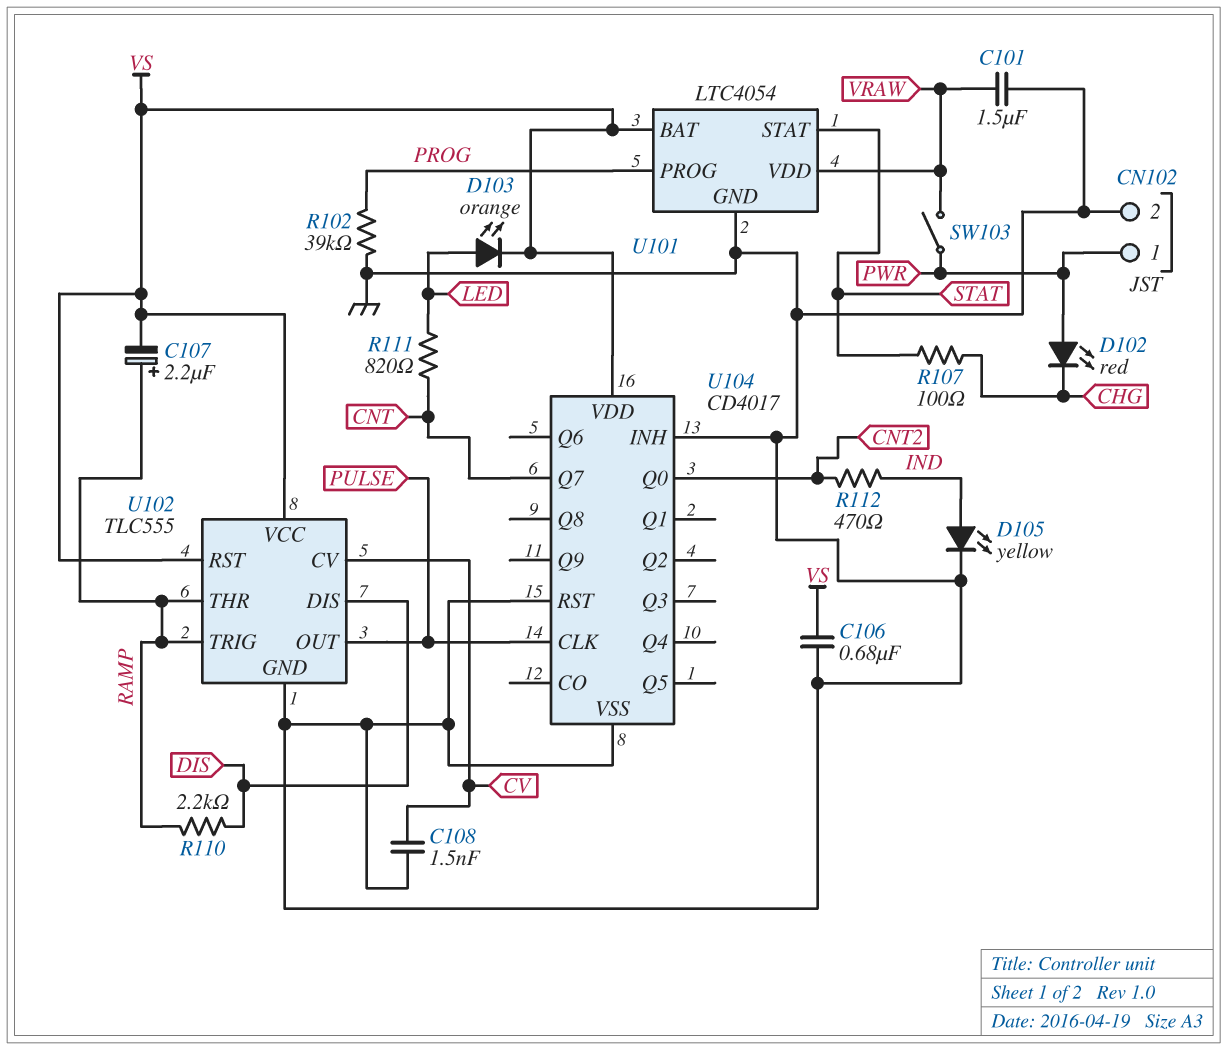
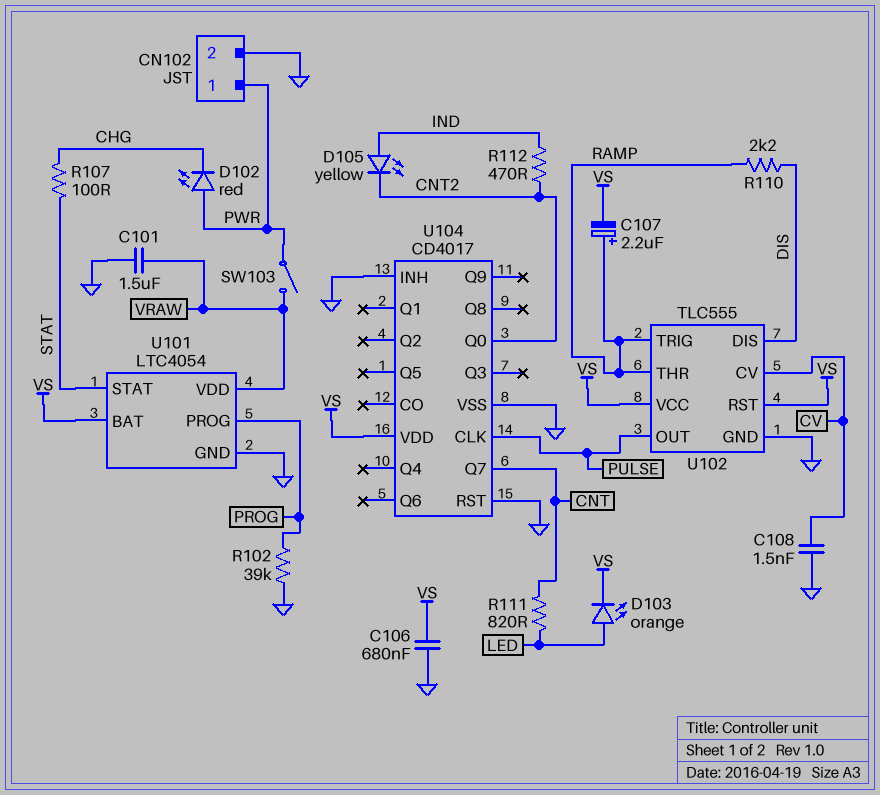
D105: LED yellow (A IND, K GND) -> LED yellow (A IND, K CNT2)

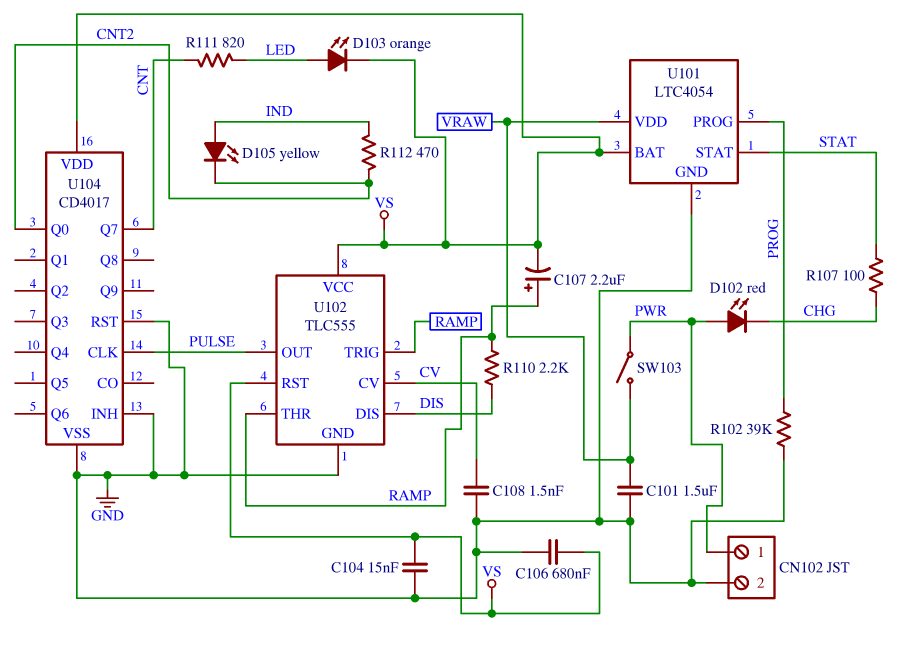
C104: none -> 15nF (GND, VS)

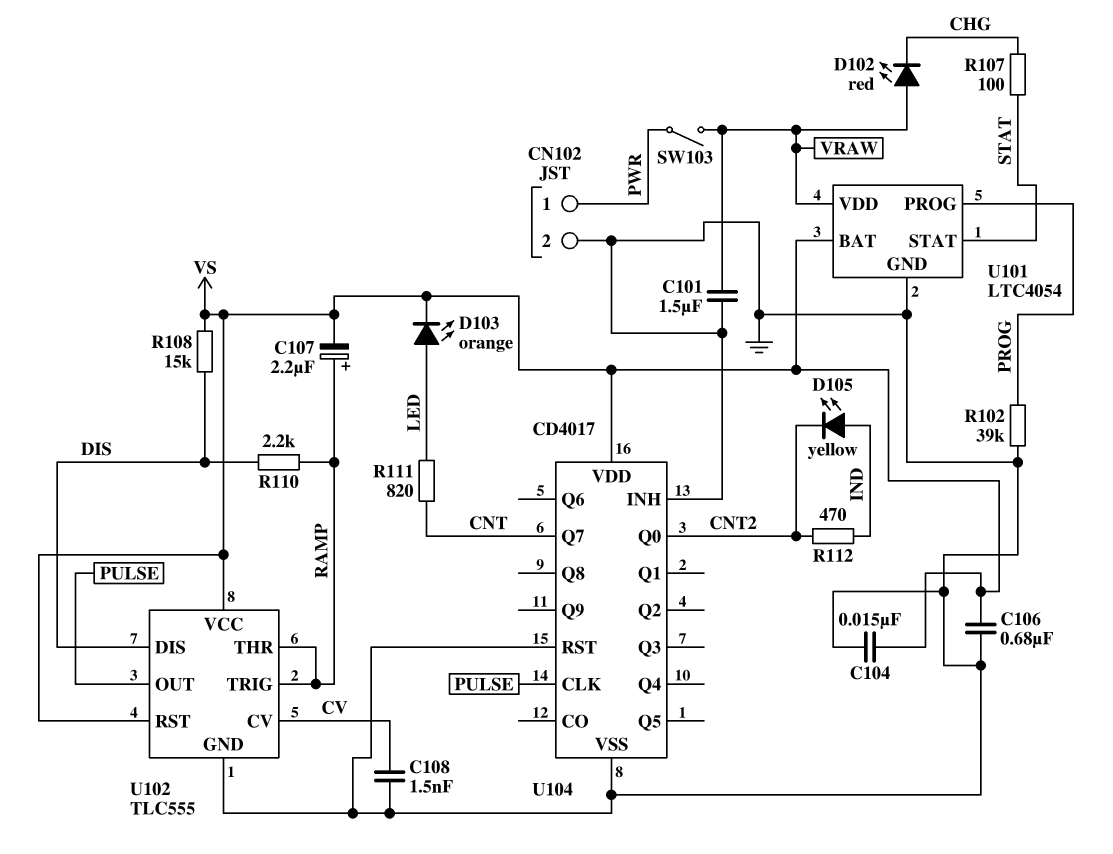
D102: LED red (A PWR, K CHG) -> LED red (A VRAW, K CHG)
R108: none -> 15k (DIS, VS)

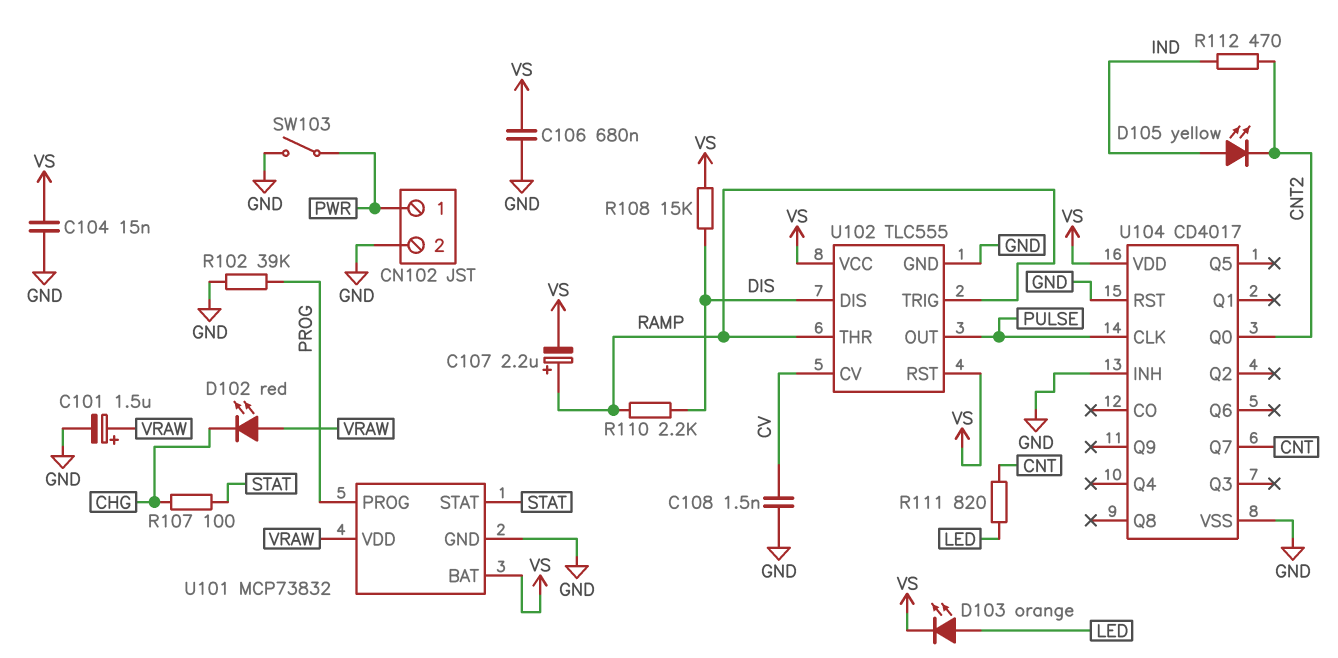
C101: 1.5uF (GND, VRAW) -> 1.5uF (plus VRAW, minus GND)
SW103: switch (PWR, VRAW) -> switch (GND, PWR)
U101: LTC4054 -> MCP73832

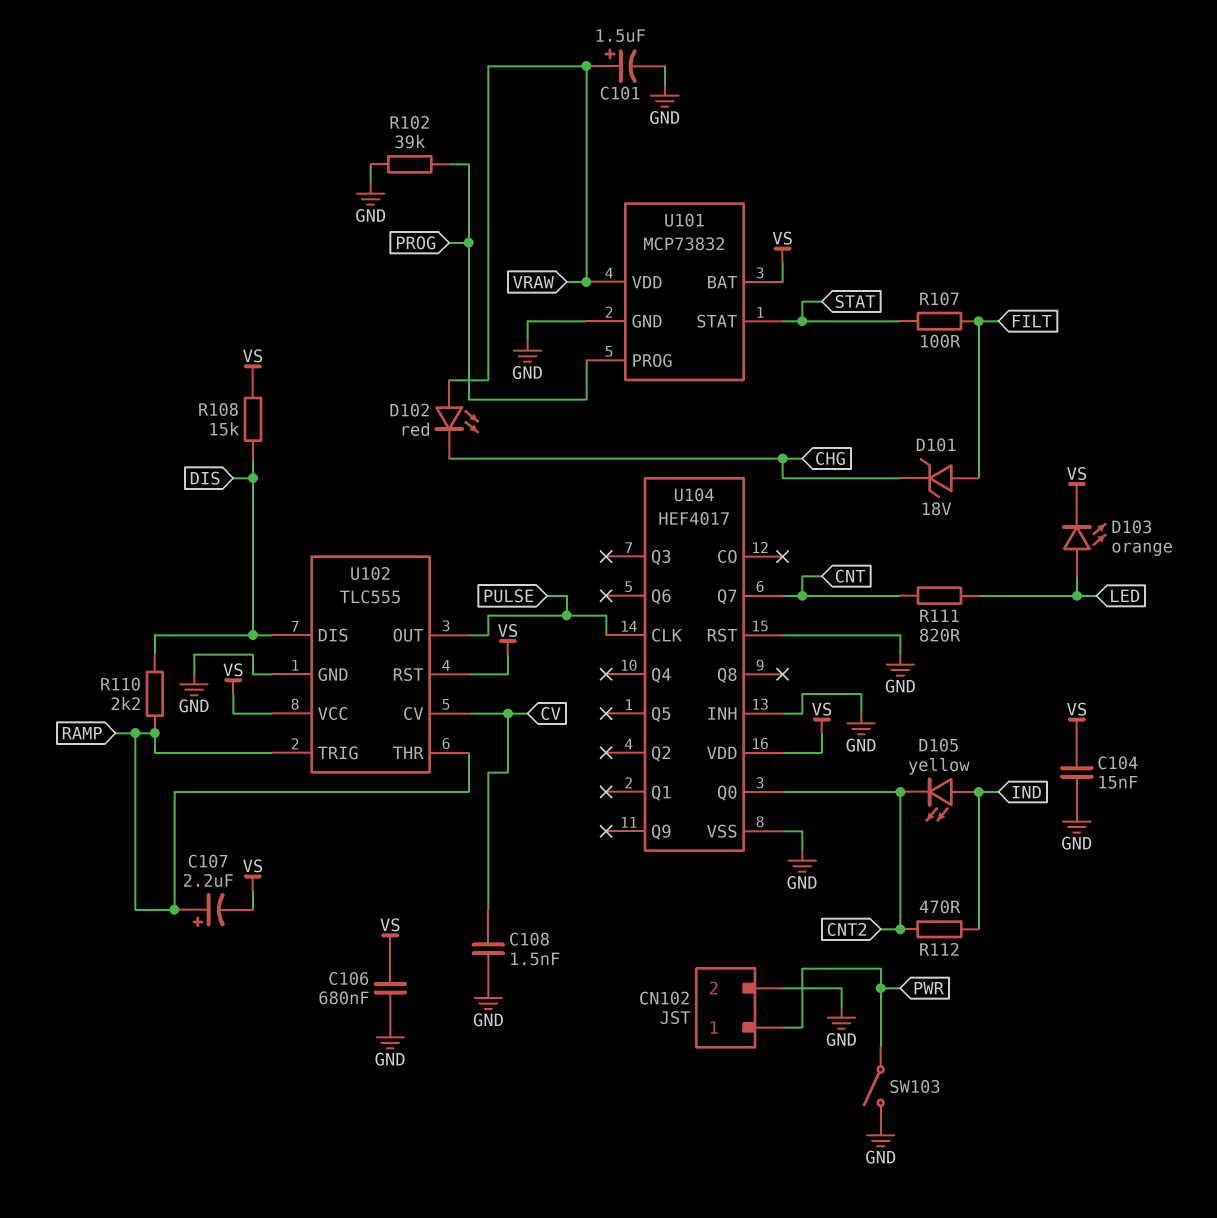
D101: none -> zener 18V (A FILT, K CHG)
R107: 100 (CHG, STAT) -> 100 (FILT, STAT)
U104: CD4017 -> HEF4017

